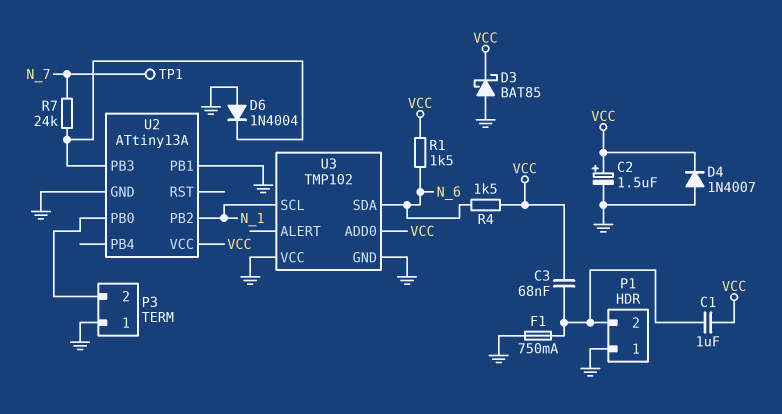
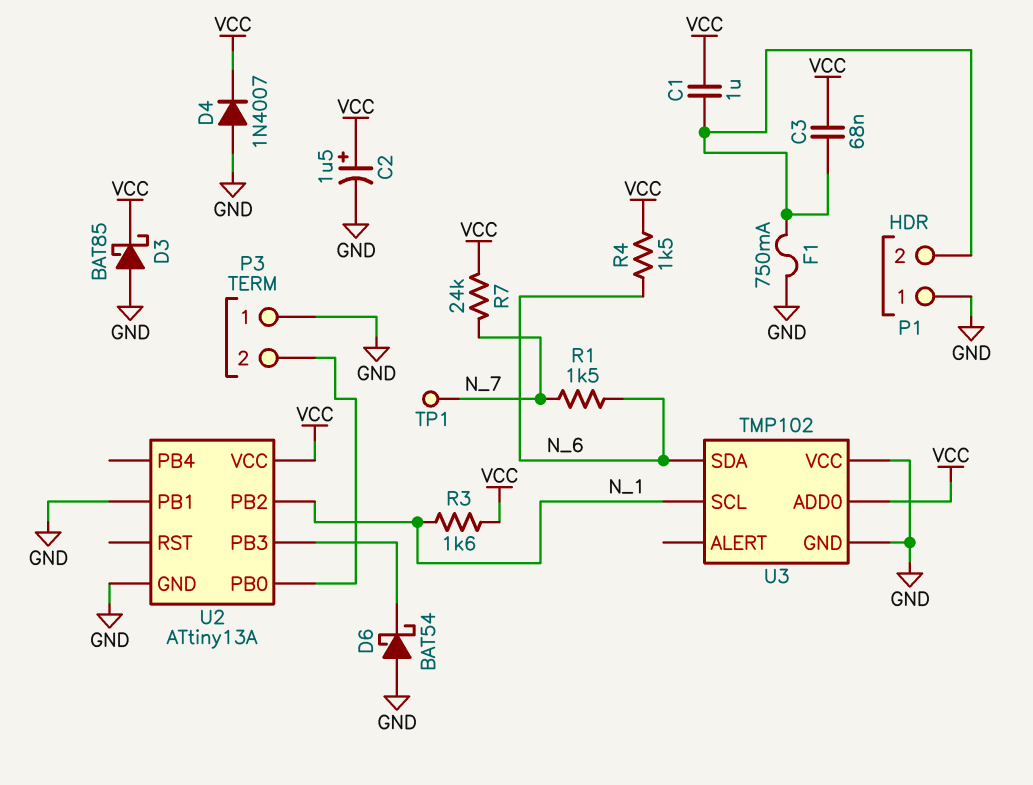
D6: diode 1N4004 (A GND, K U2/PB3) -> schottky BAT54 (A GND, K U2/PB3)
R1: 1.5k (N_6, VCC) -> 1.5k (N_6, N_7)
R3: none -> 1.6k (N_1, VCC)
R7: 24k (N_7, U2/PB3) -> 24k (N_7, VCC)

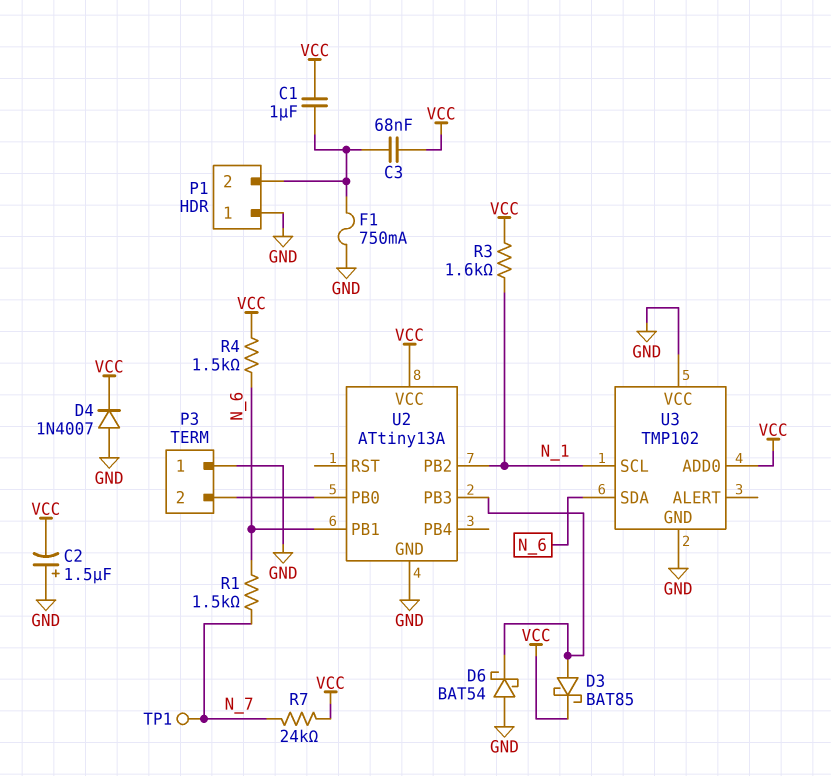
C2: 1.5uF (plus VCC, minus GND) -> 1.5uF (plus GND, minus VCC)
D3: schottky BAT85 (A GND, K VCC) -> schottky BAT85 (A U2/PB3, K VCC)
U2 pin PB1: GND -> N_6

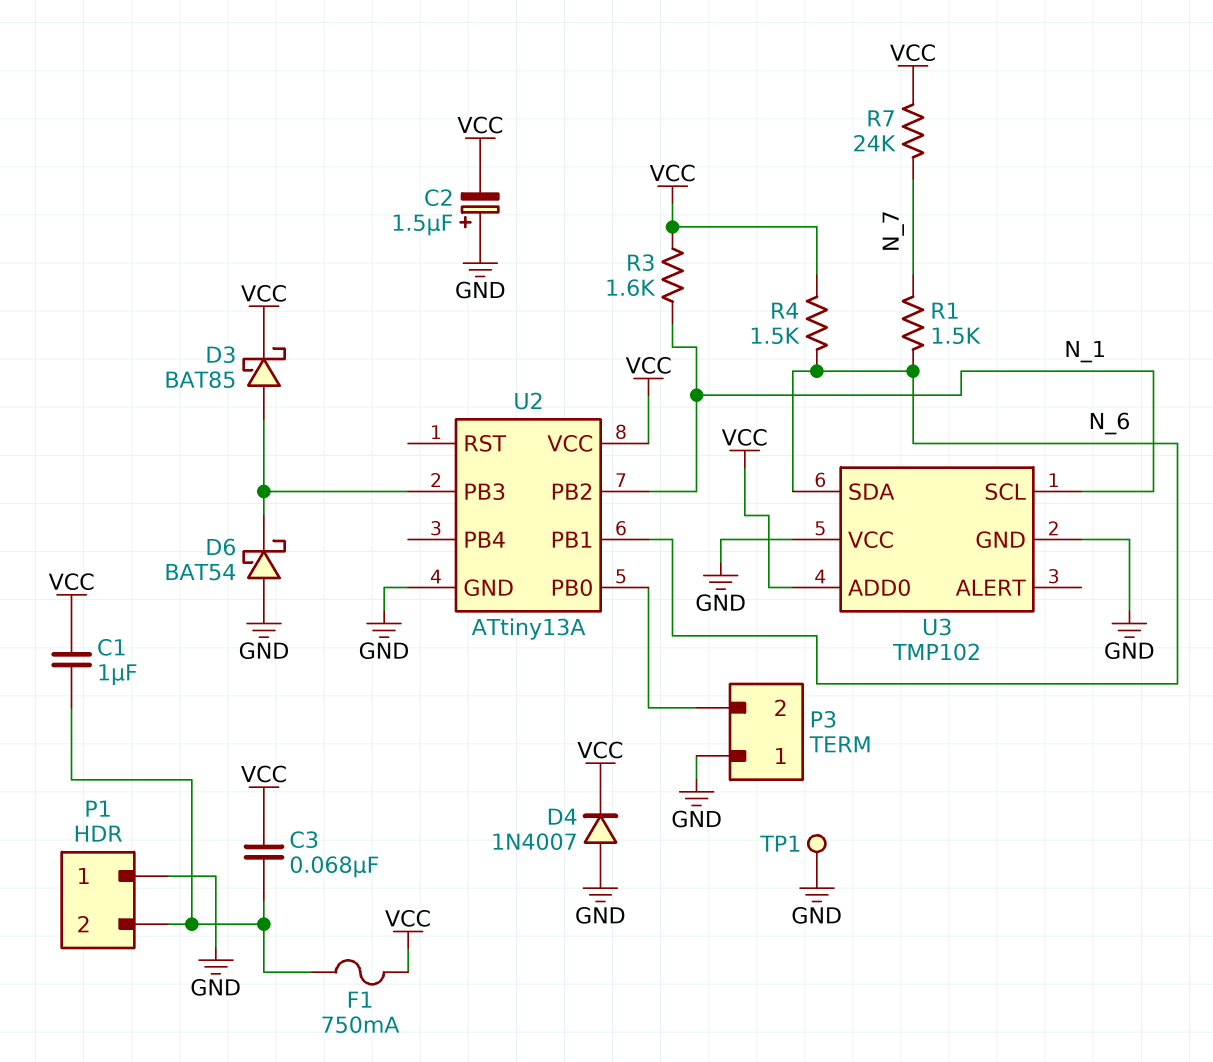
F1: 750mA (GND, P1/2) -> 750mA (P1/2, VCC)
TP1: test point (N_7) -> test point (GND)

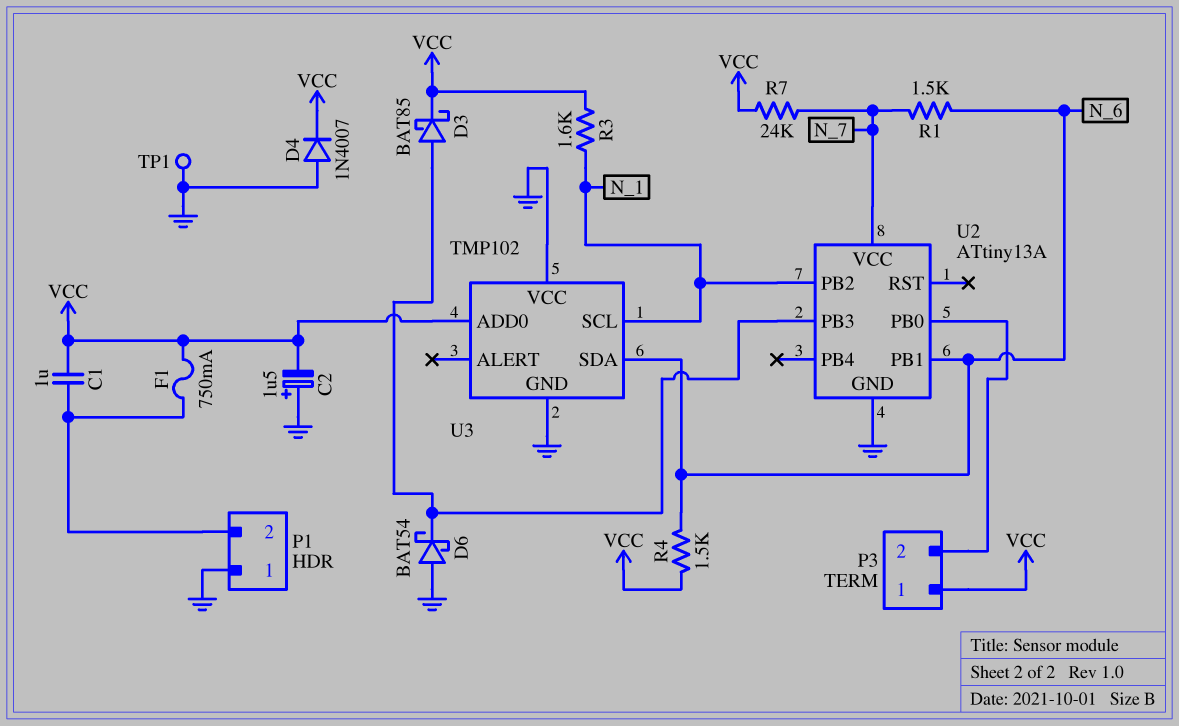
C3: 68nF (P1/2, VCC) -> none
P3 pin 1: GND -> VCC
U2 pin VCC: VCC -> N_7

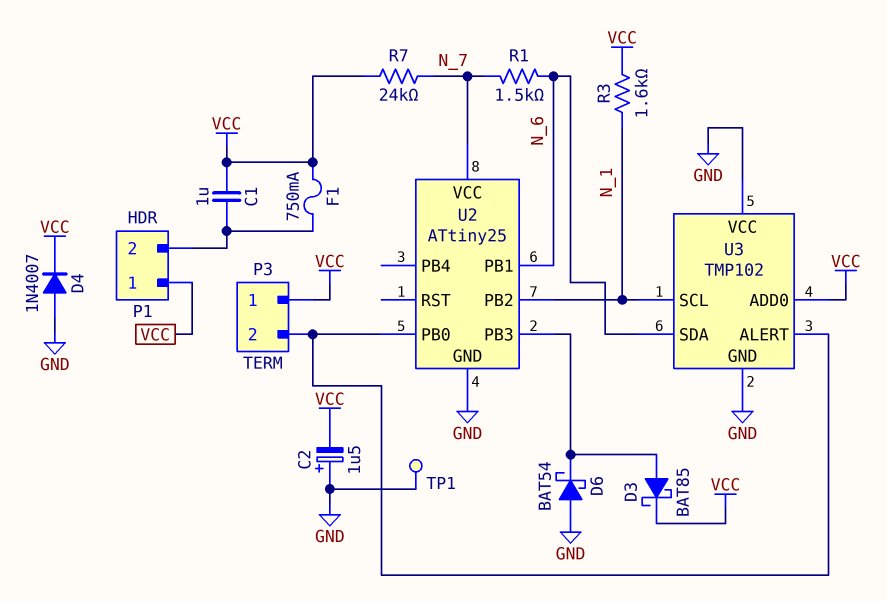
P1 pin 1: GND -> VCC
R4: 1.5k (N_6, VCC) -> none
U2: ATtiny13A -> ATtiny25
U3 pin ALERT: none -> P3/2

